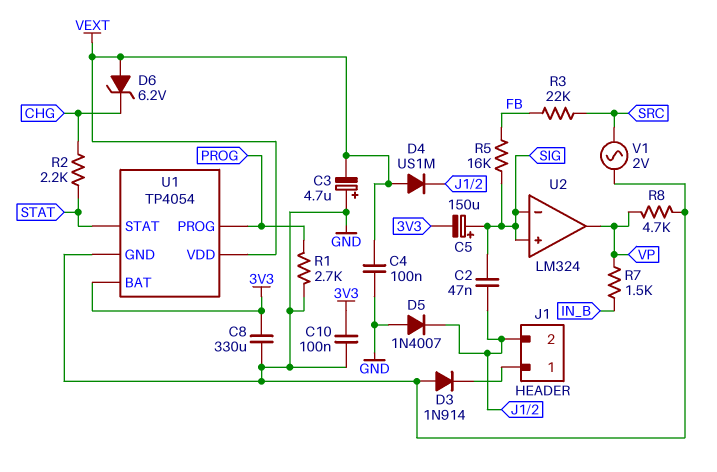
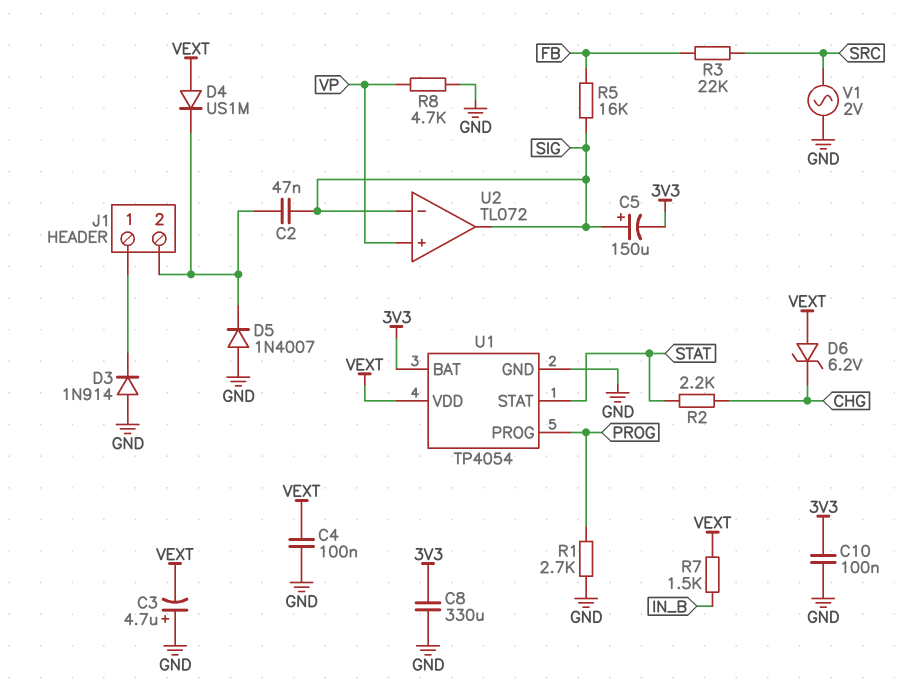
R7: 1.5k (IN_B, VP) -> 1.5k (IN_B, VEXT)
U2: LM324 -> TL072
U2 pin in+: SIG -> VP
U2 pin out: VP -> SIG

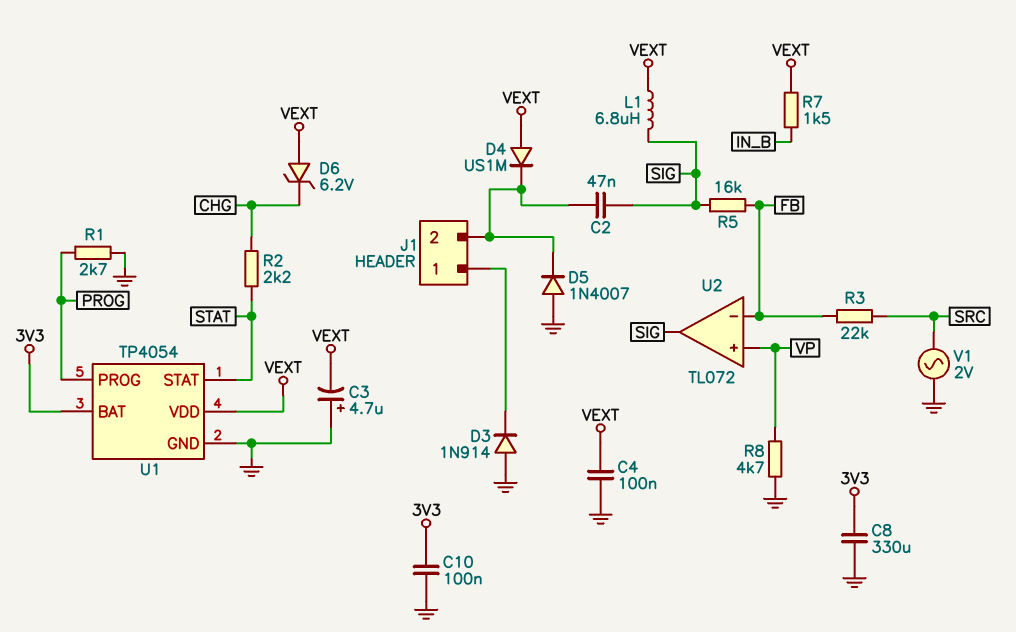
C5: 150uF (plus SIG, minus 3V3) -> none
L1: none -> 6.8uH (SIG, VEXT)
U2 pin in-: SIG -> FB

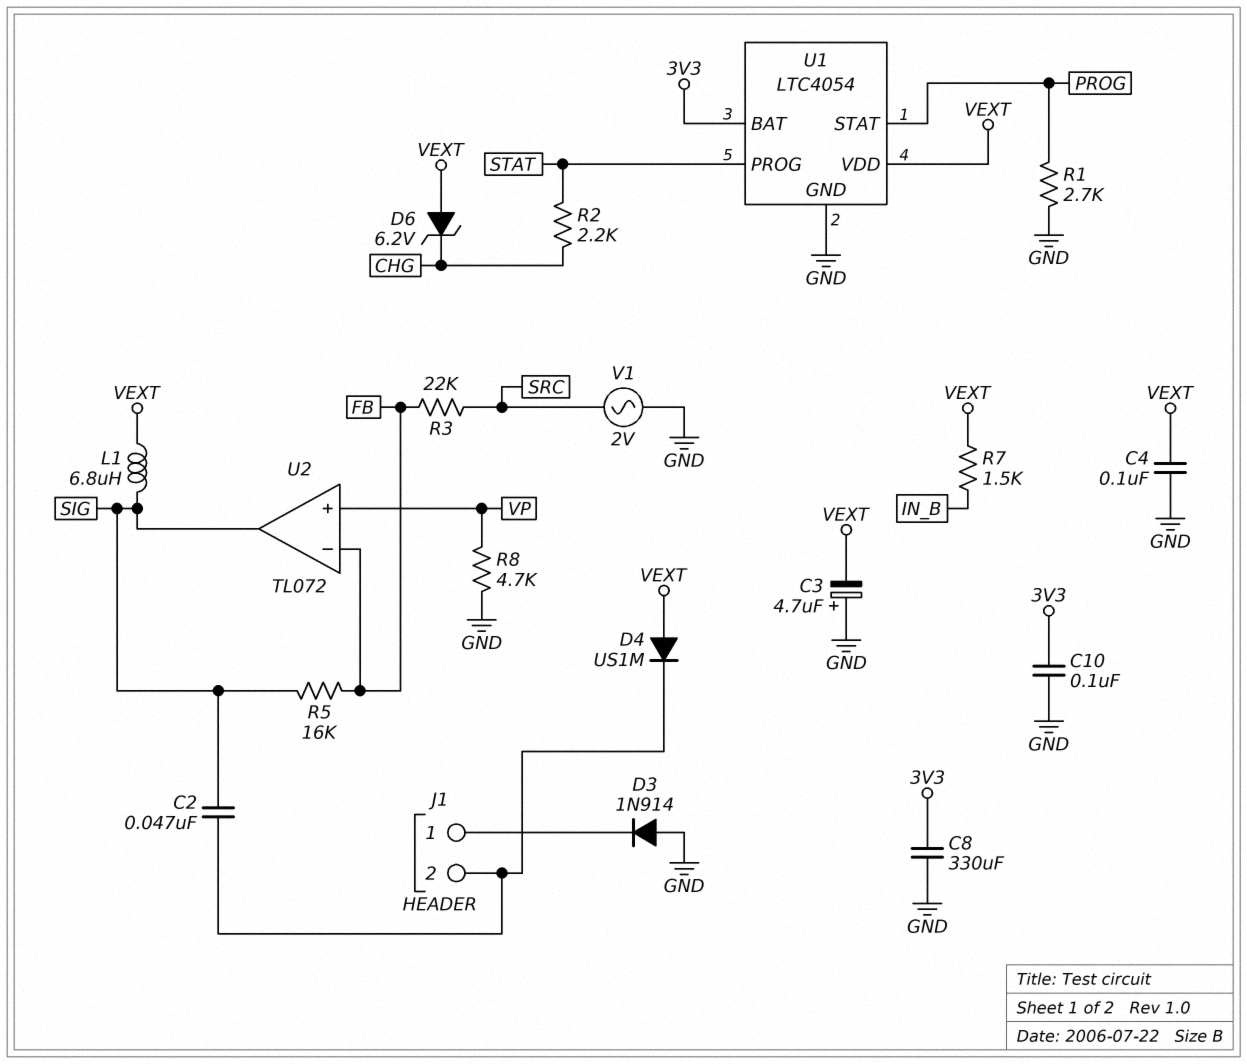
D5: diode 1N4007 (A GND, K J1/2) -> none
U1: TP4054 -> LTC4054
U1 pin PROG: PROG -> STAT
U1 pin STAT: STAT -> PROG

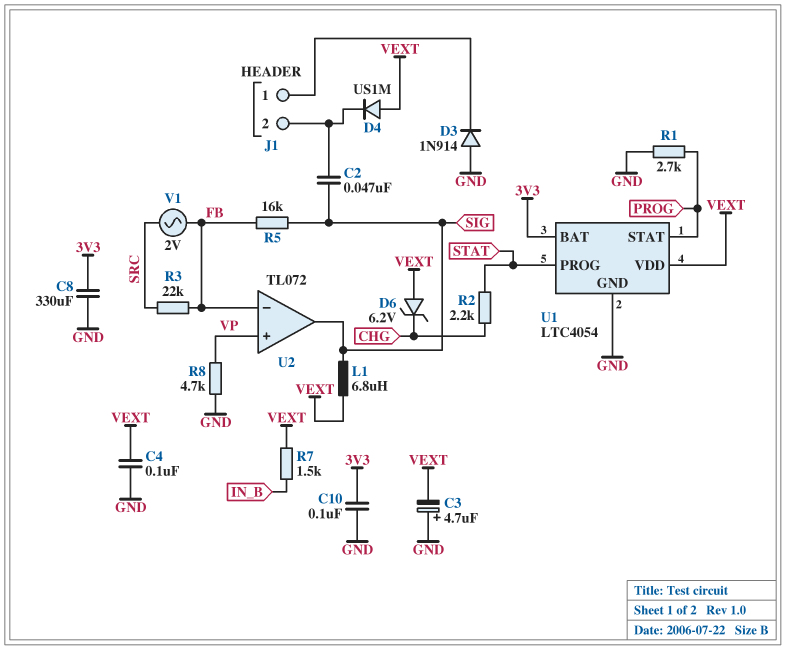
V1: AC 2V (GND, SRC) -> AC 2V (FB, SRC)

